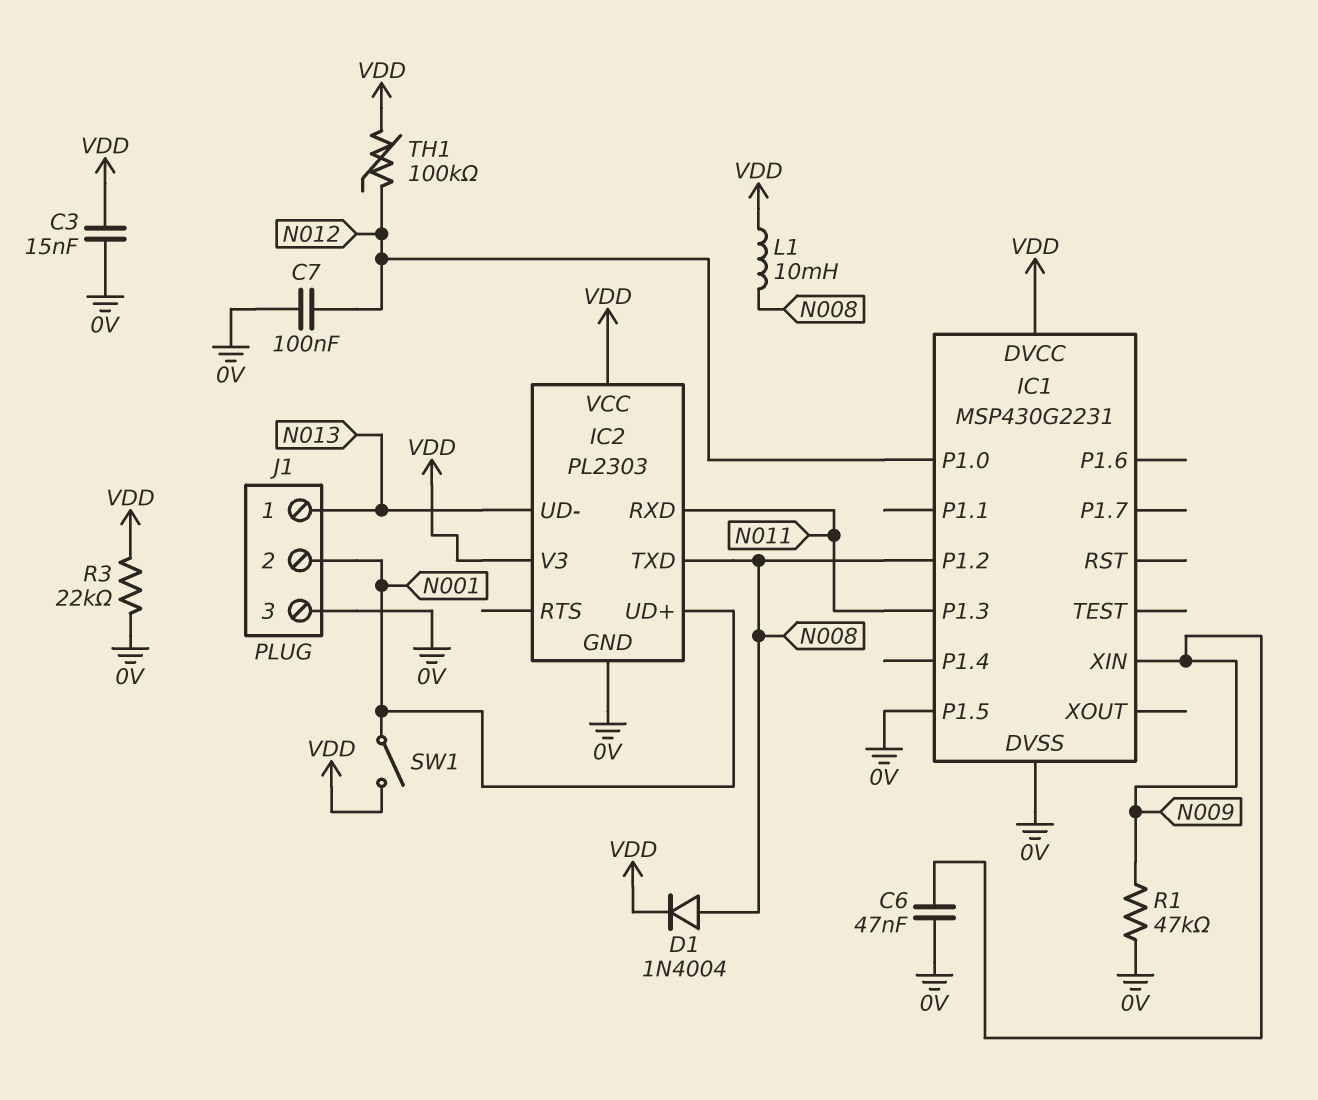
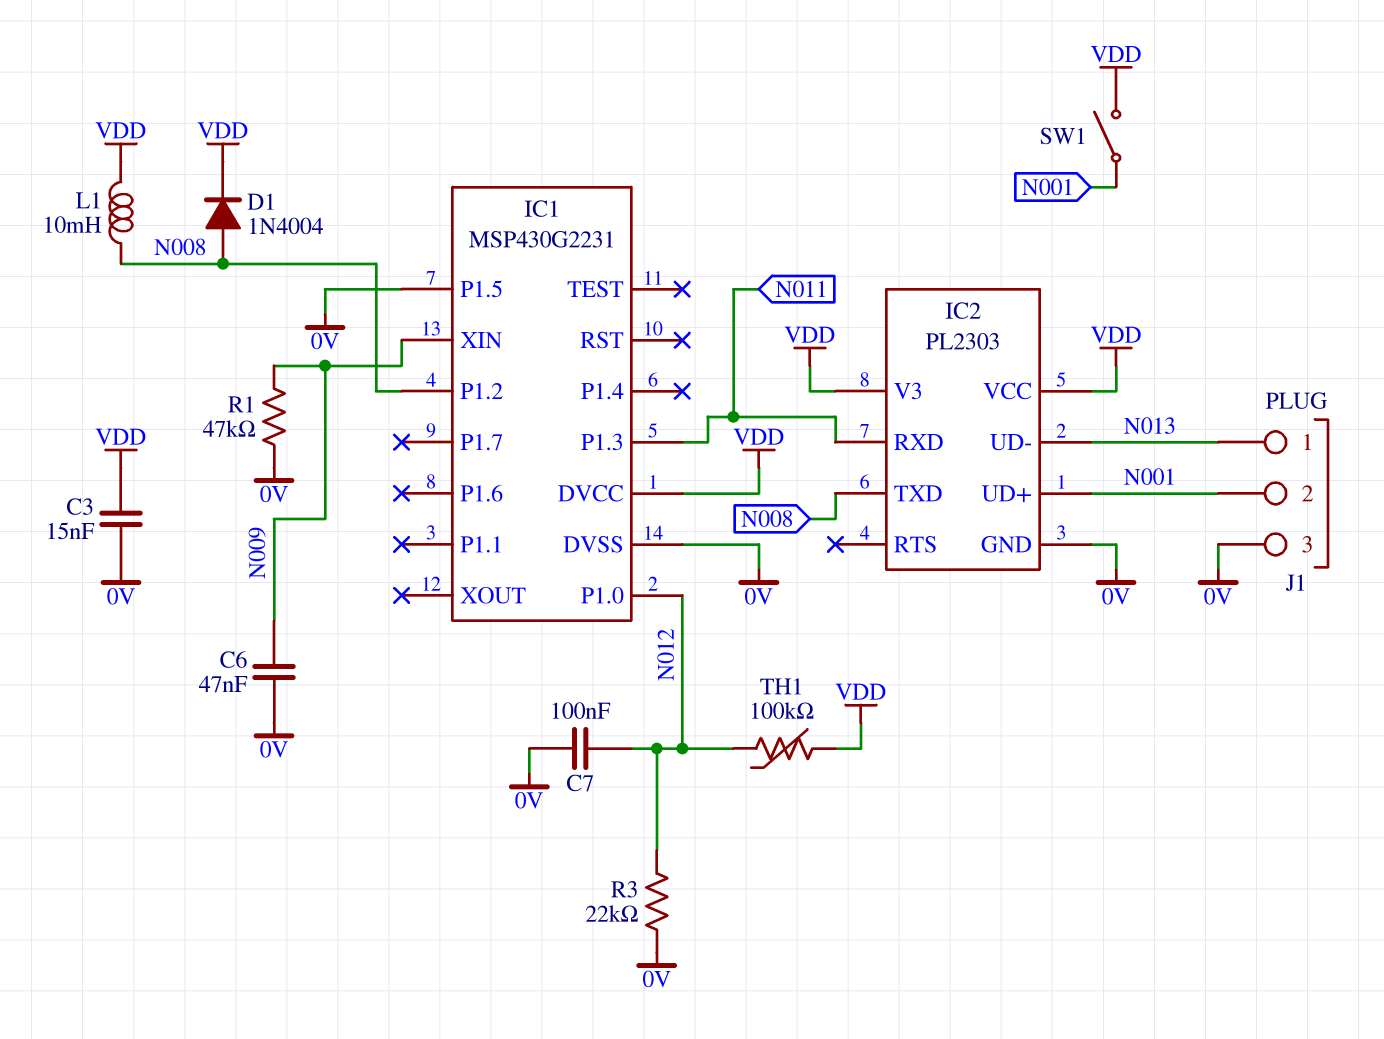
R3: 22k (0V, VDD) -> 22k (0V, N012)

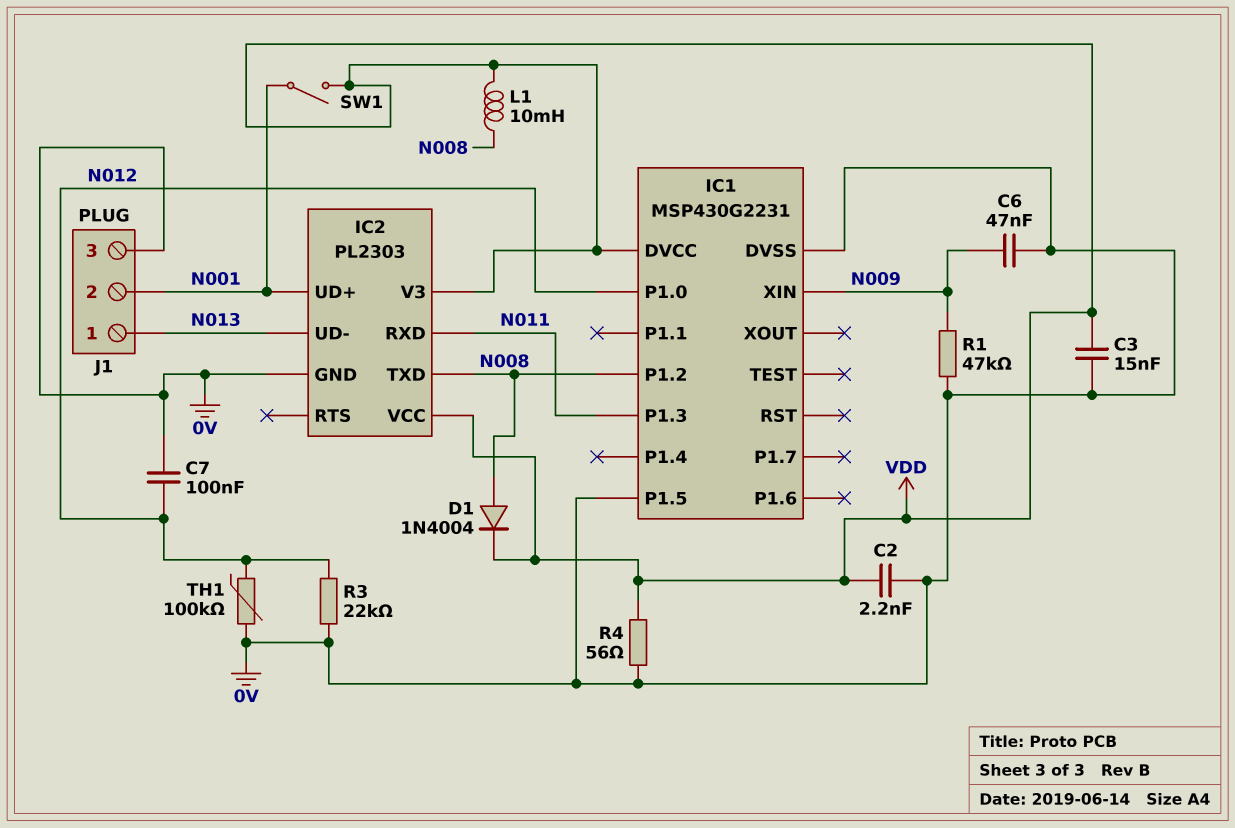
C2: none -> 2.2nF (0V, VDD)
R4: none -> 56 (0V, VDD)
TH1: 100k (N012, VDD) -> 100k (0V, N012)

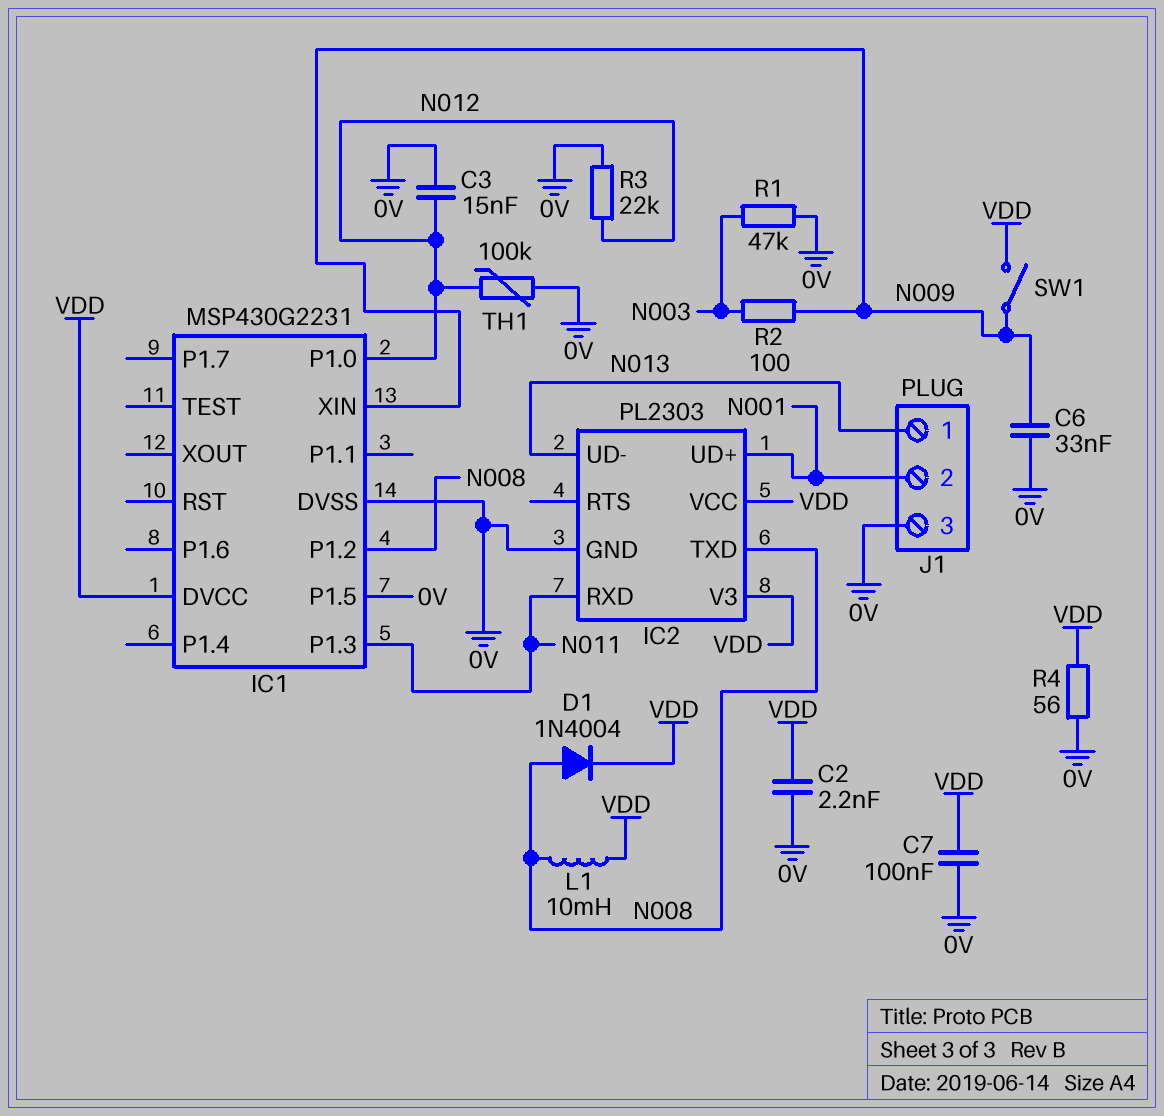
C3: 15nF (0V, VDD) -> 15nF (0V, N012)
C6: 47nF (0V, N009) -> 33nF (0V, N009)
C7: 100nF (0V, N012) -> 100nF (0V, VDD)
R1: 47k (0V, N009) -> 47k (0V, N003)
R2: none -> 100 (N003, N009)
SW1: switch (N001, VDD) -> switch (N009, VDD)

